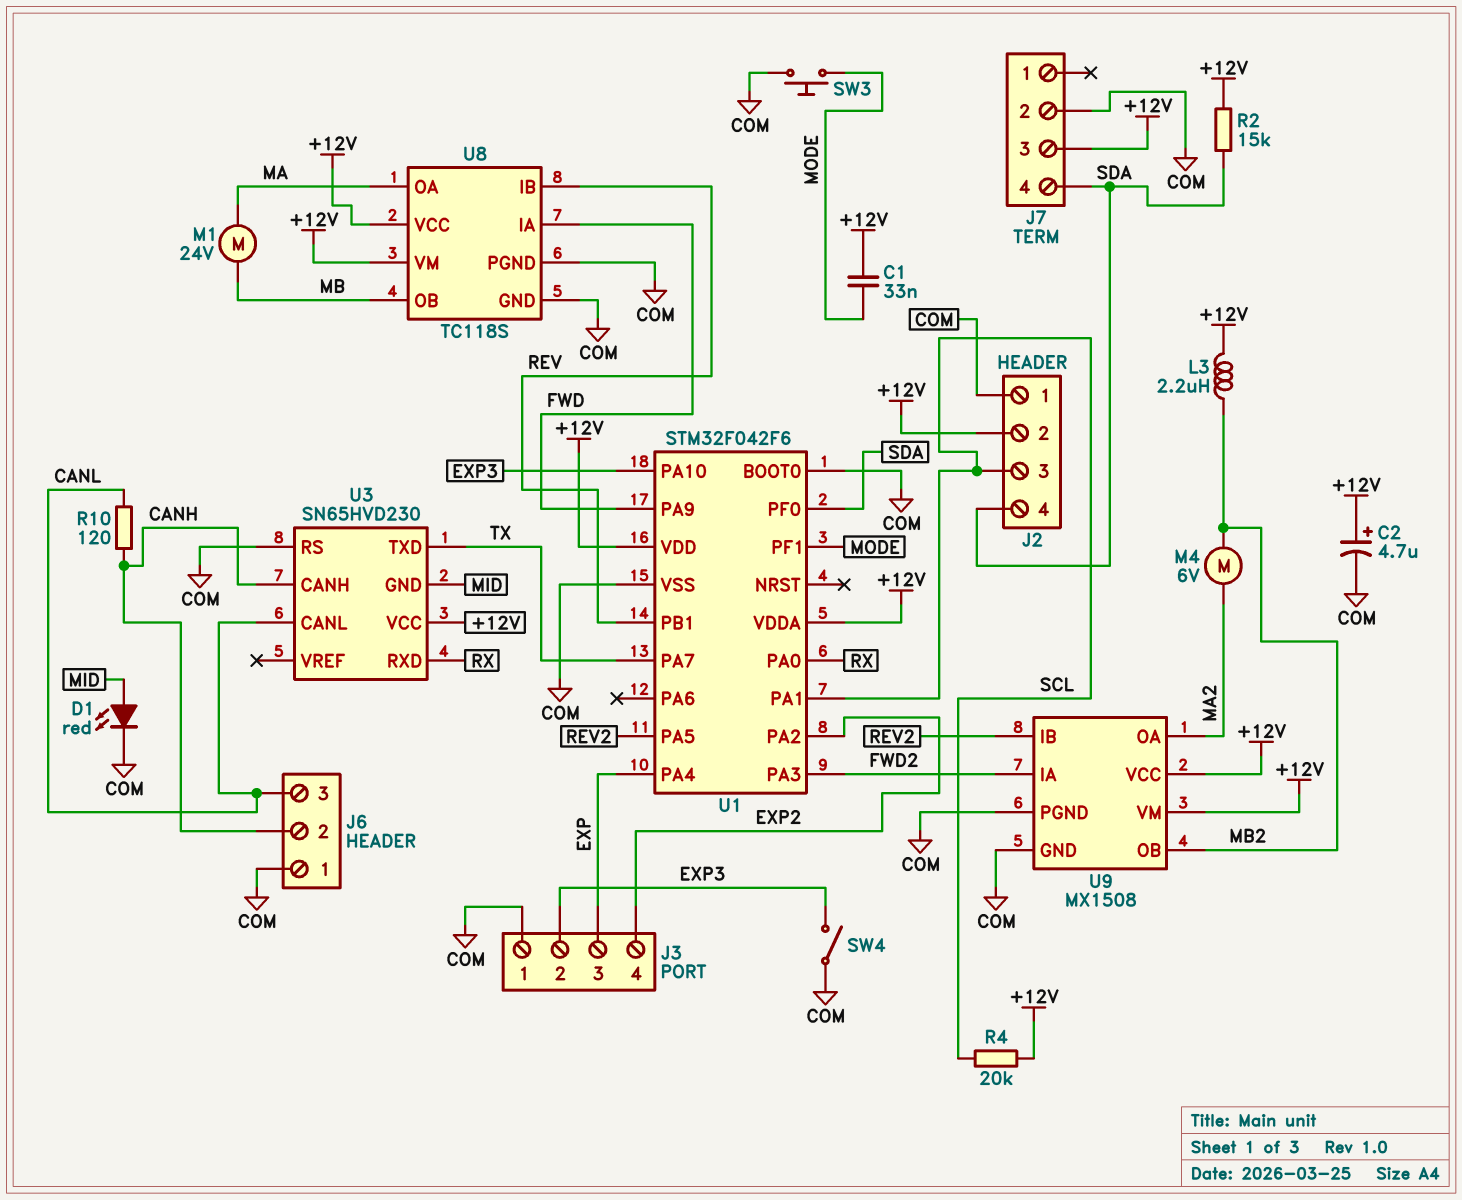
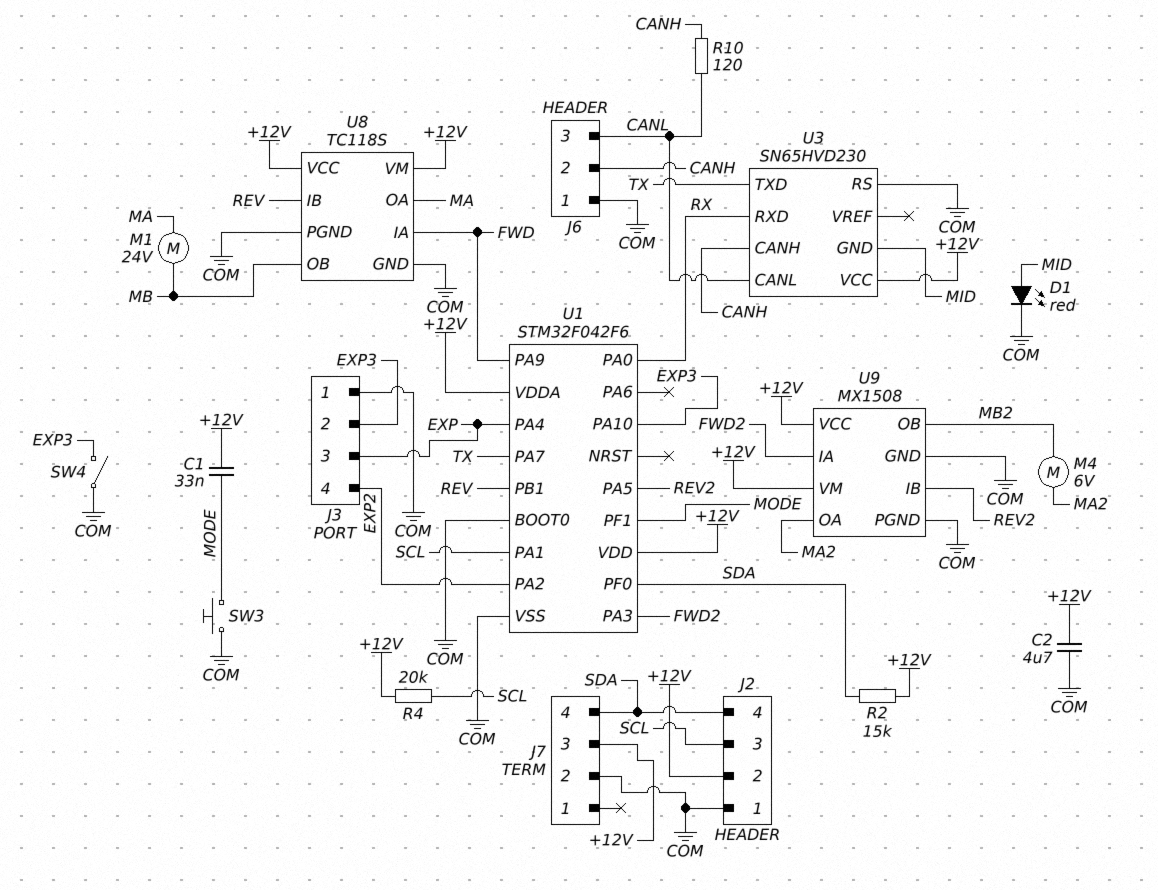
C2: 4.7uF (plus +12V, minus COM) -> 4.7uF (+12V, COM)
L3: 2.2uH (+12V, MB2) -> none

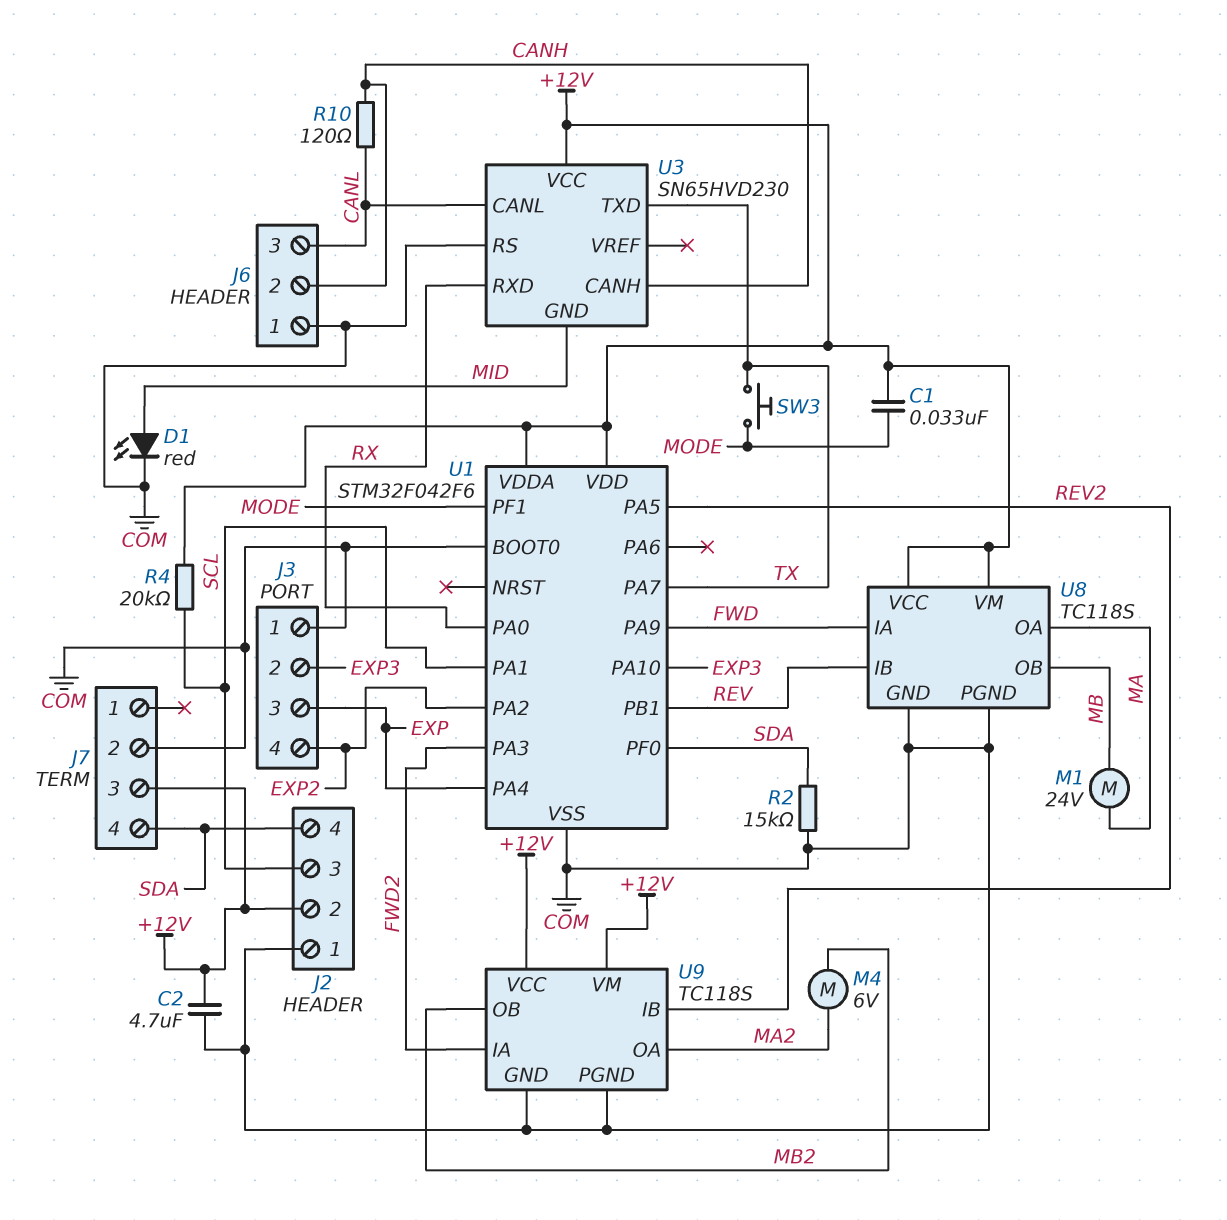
R2: 15k (+12V, SDA) -> 15k (COM, SDA)
SW3: button (COM, MODE) -> button (MODE, TX)
SW4: switch (COM, EXP3) -> none
U9: MX1508 -> TC118S

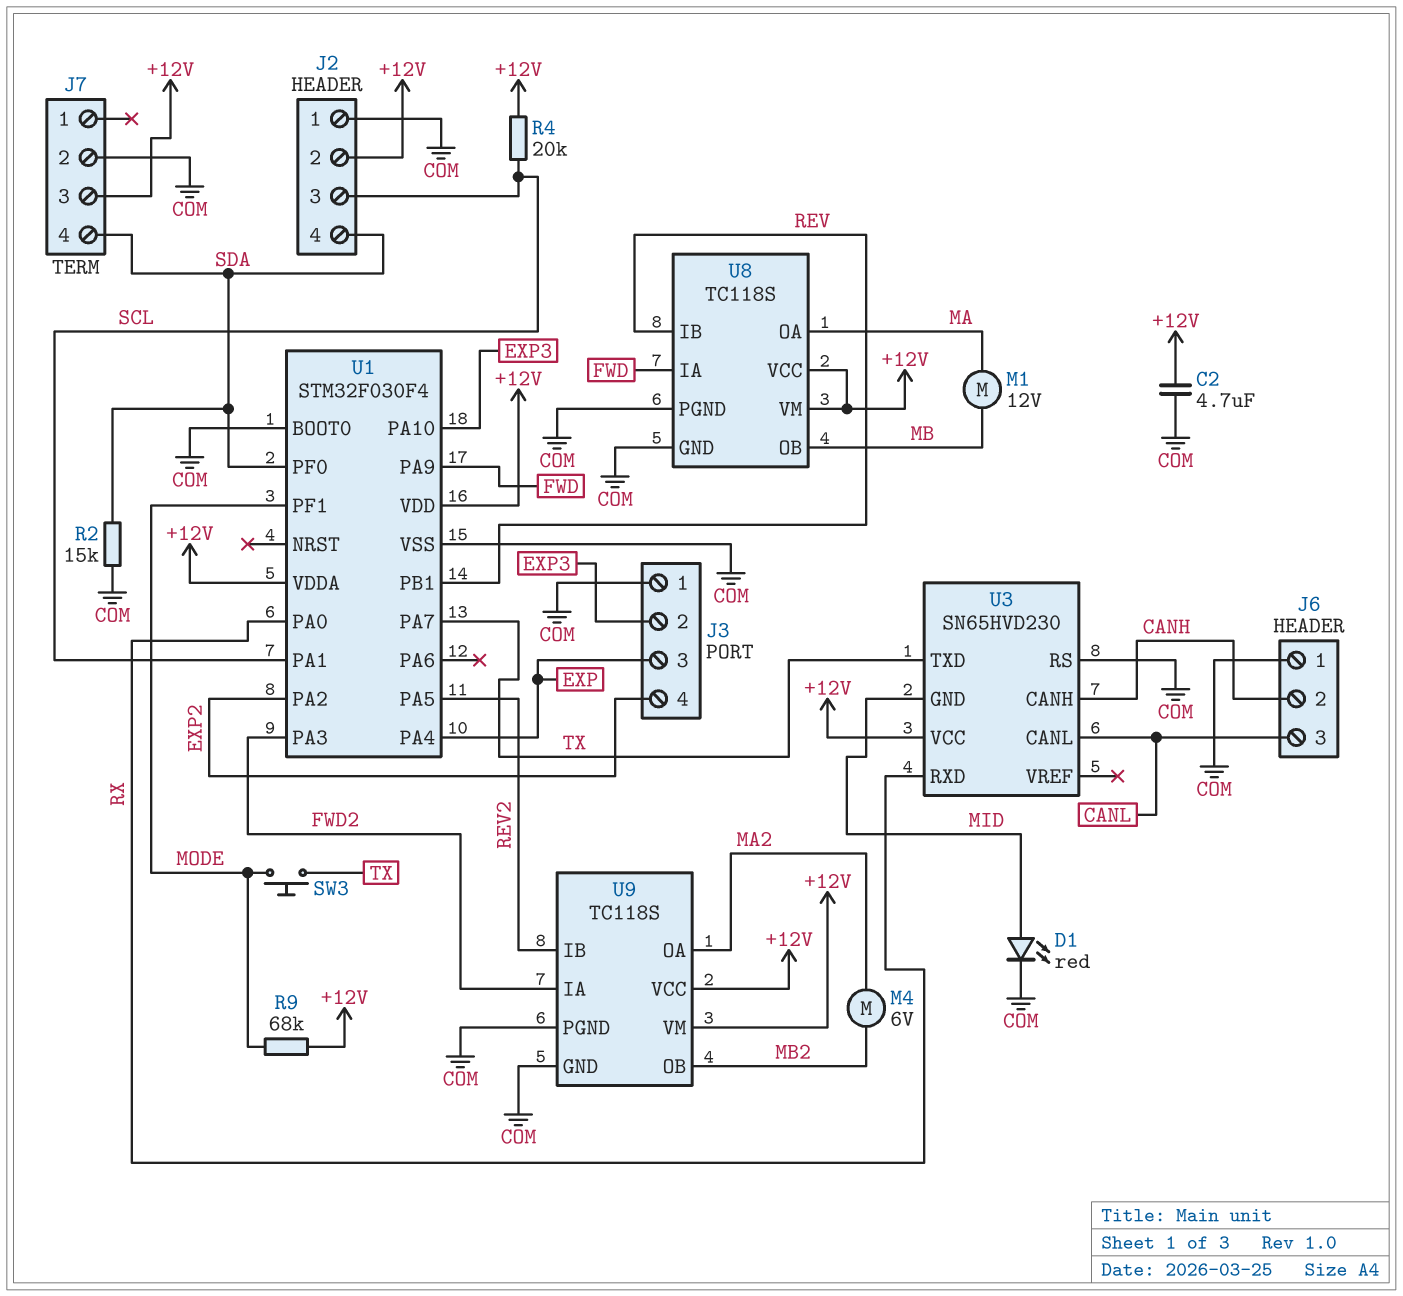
C1: 33nF (+12V, MODE) -> none
M1: motor 24V (MA, MB) -> motor 12V (MA, MB)
R9: none -> 68k (+12V, MODE)
R10: 120 (CANH, CANL) -> none
U1: STM32F042F6 -> STM32F030F4

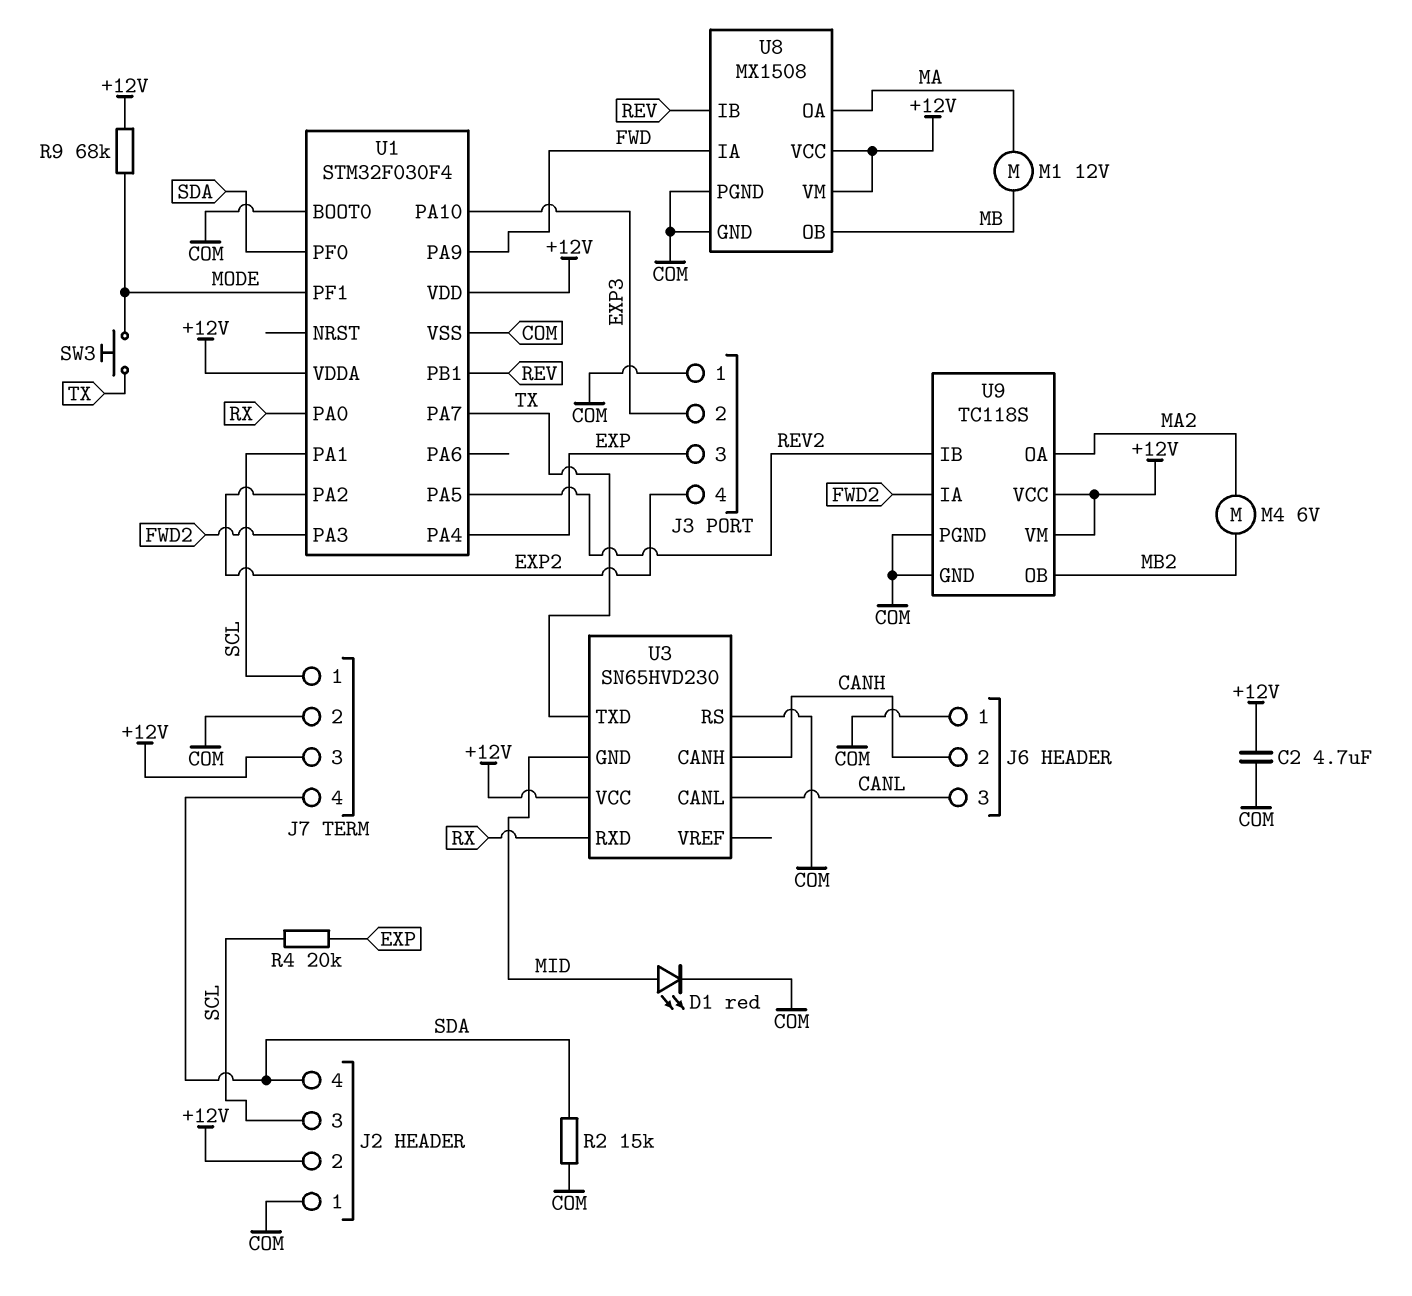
J7 pin 1: none -> SCL
R4: 20k (+12V, SCL) -> 20k (EXP, SCL)
U8: TC118S -> MX1508

